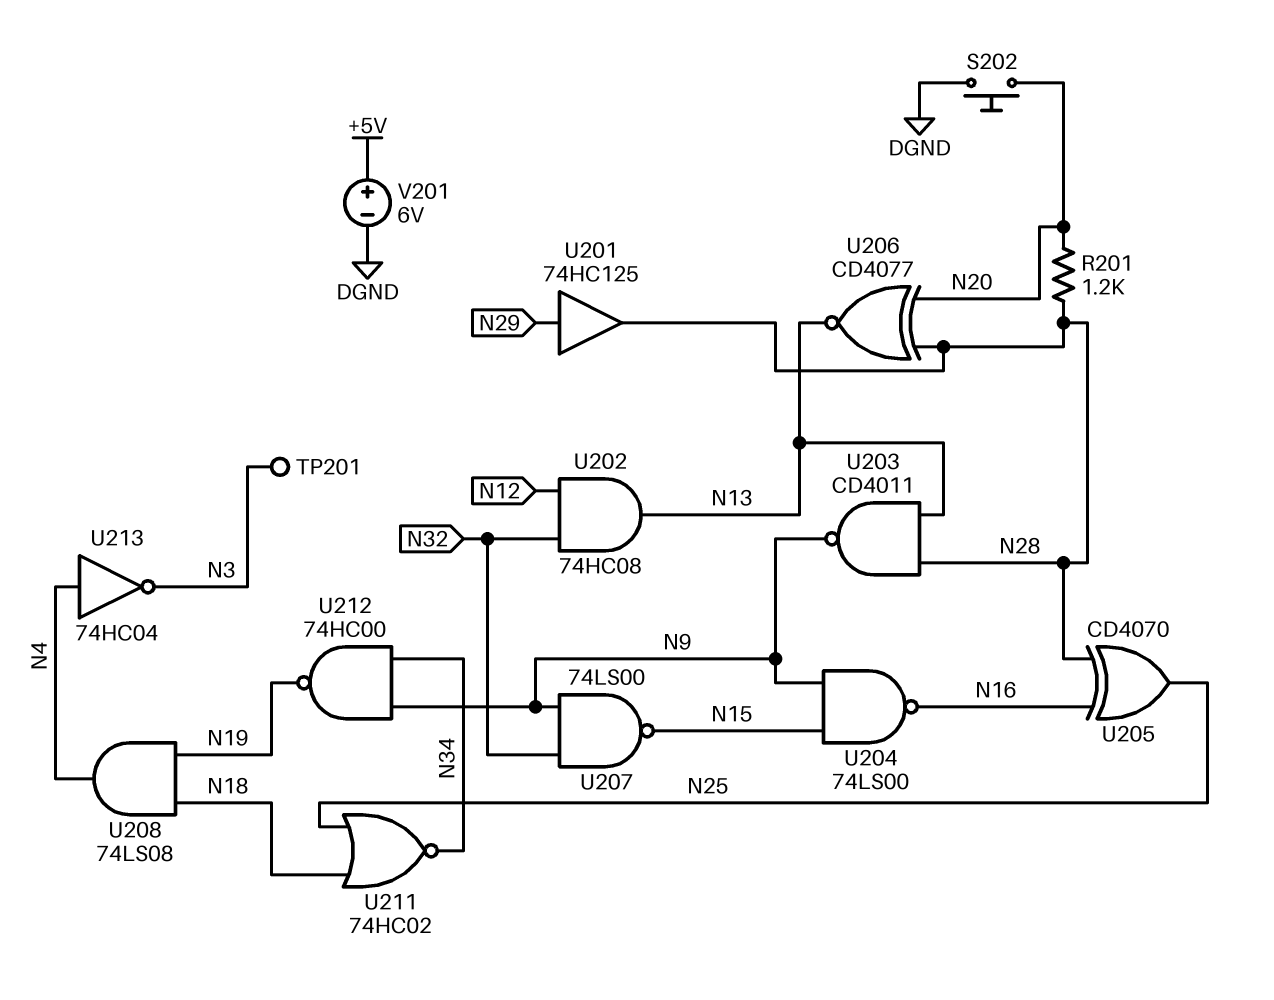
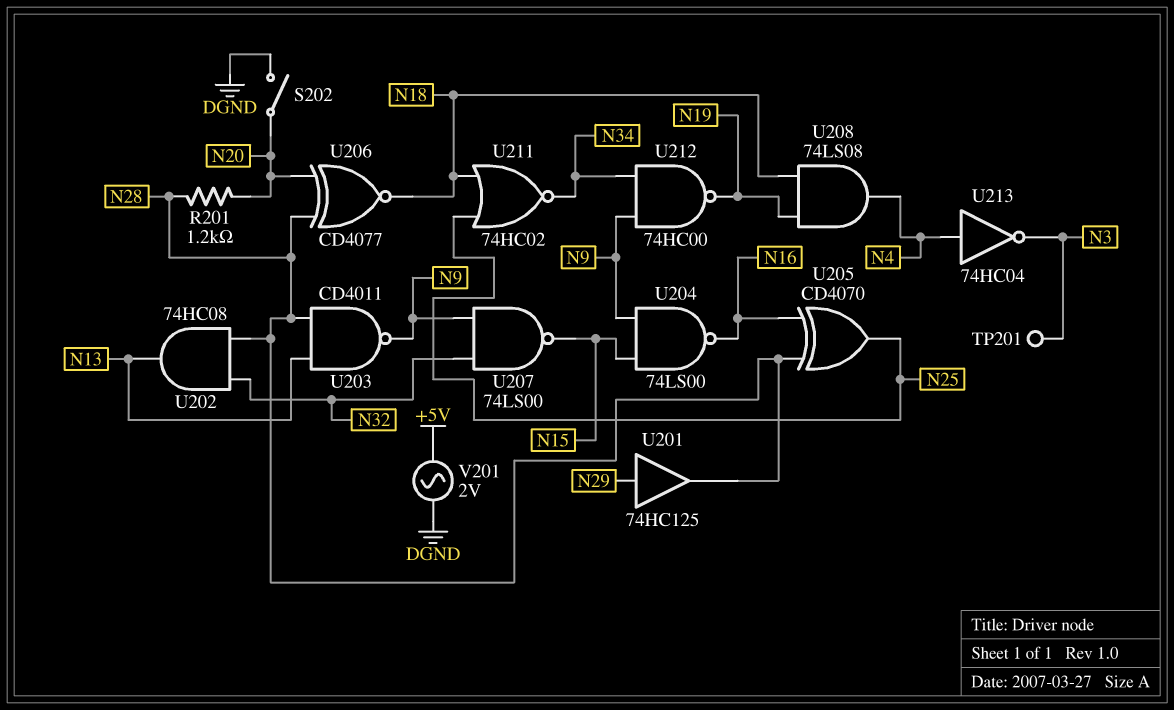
S202: button (DGND, N20) -> switch (DGND, N20)
U202: AND 74HC08 (in N12, in N32, out N13) -> AND 74HC08 (in N28, in N32, out N13)
U206: XNOR CD4077 (in N20, in N28, out N13) -> XNOR CD4077 (in N20, in N28, out N18)
V201: 6V (plus +5V, minus DGND) -> AC 2V (+5V, DGND)

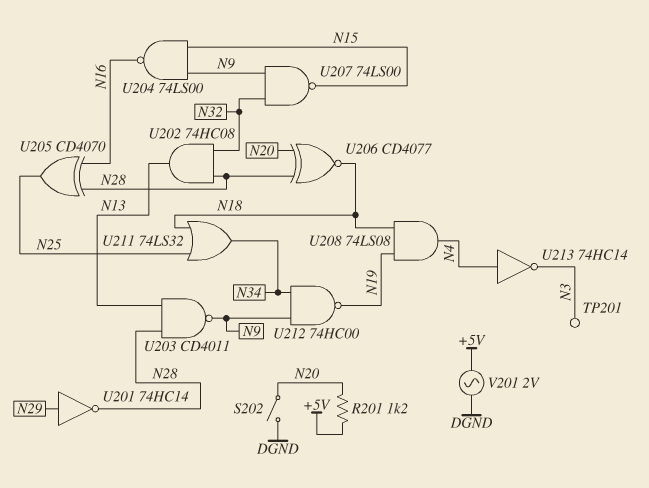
R201: 1.2k (N20, N28) -> 1.2k (+5V, N20)
U201: buffer 74HC125 (in N29, out N28) -> NOT 74HC14 (in N29, out N28)
U211: NOR 74HC02 (in N18, in N25, out N34) -> OR 74LS32 (in N18, in N25, out N34)
U213: NOT 74HC04 (in N4, out N3) -> NOT 74HC14 (in N4, out N3)

